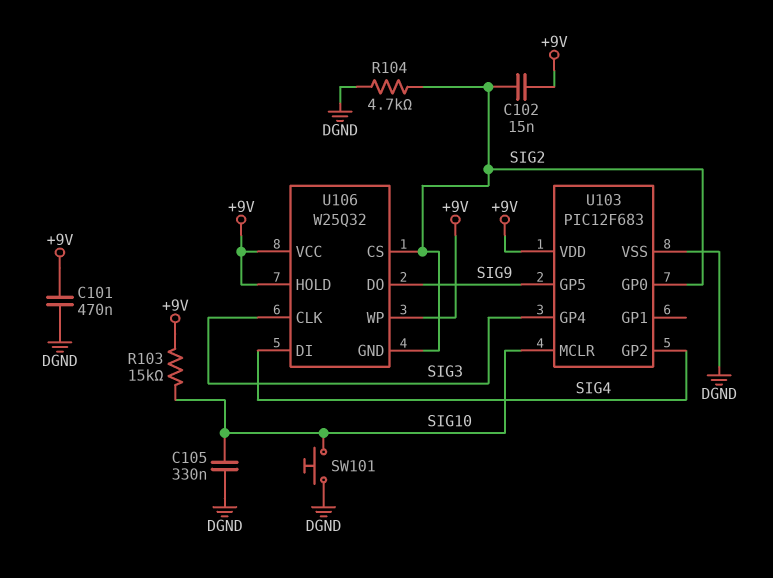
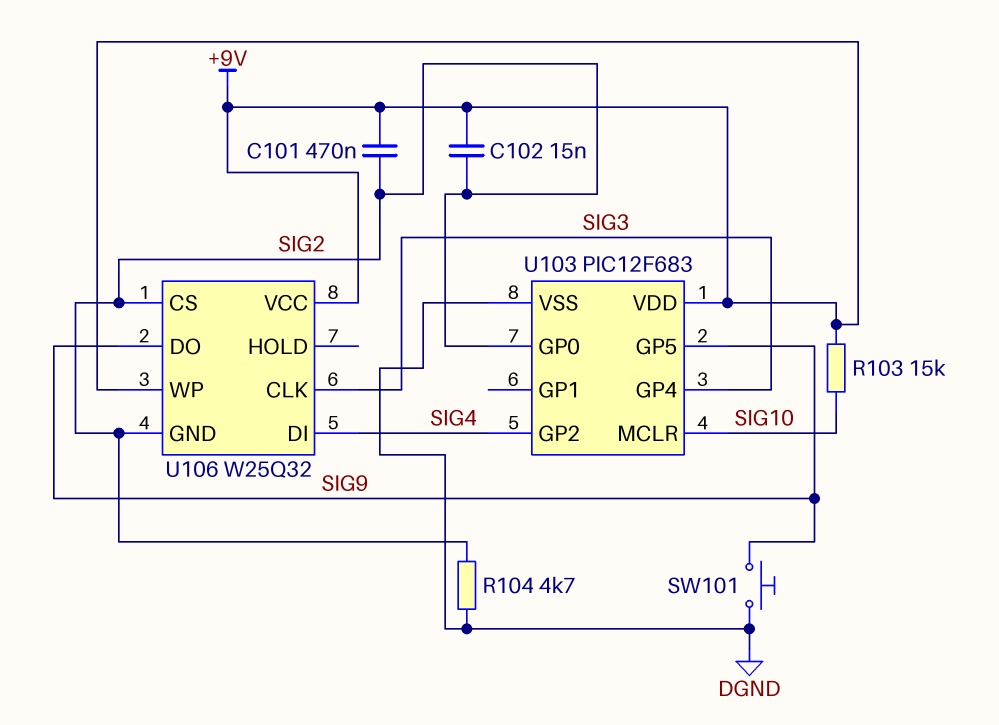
C101: 470nF (+9V, DGND) -> 470nF (+9V, SIG2)
C105: 330nF (DGND, SIG10) -> none
SW101: button (DGND, SIG10) -> button (DGND, SIG9)
U106 pin HOLD: +9V -> none

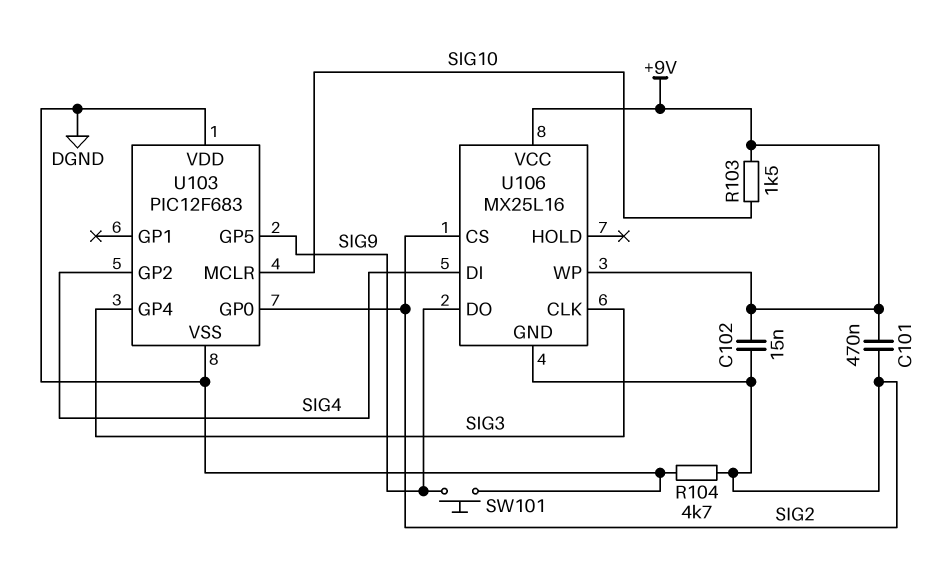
R103: 15k (+9V, SIG10) -> 1.5k (+9V, SIG10)
U103 pin VDD: +9V -> DGND
U106: W25Q32 -> MX25L16

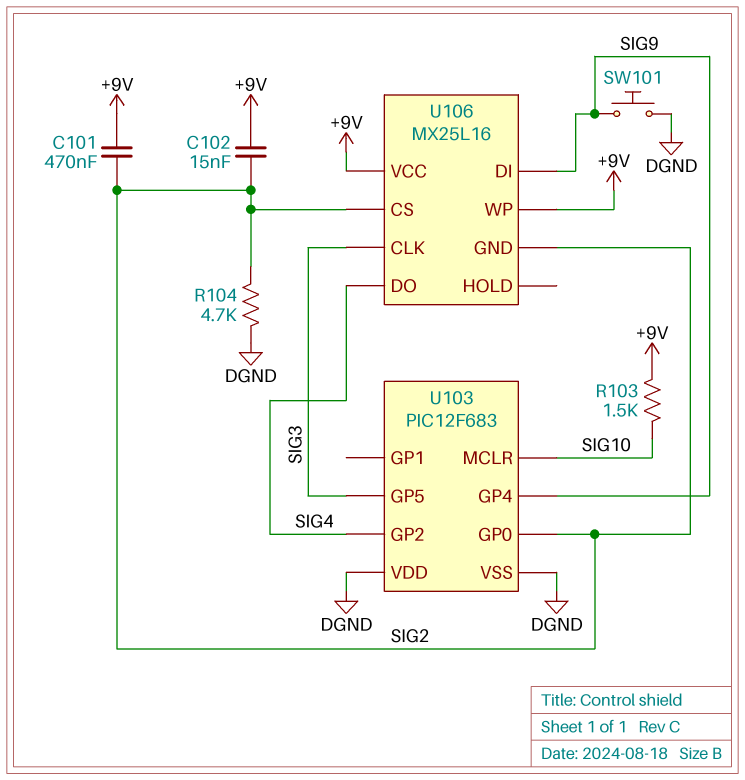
U103 pin GP4: SIG3 -> SIG9
U103 pin GP5: SIG9 -> SIG3
U106 pin DI: SIG4 -> SIG9
U106 pin DO: SIG9 -> SIG4

